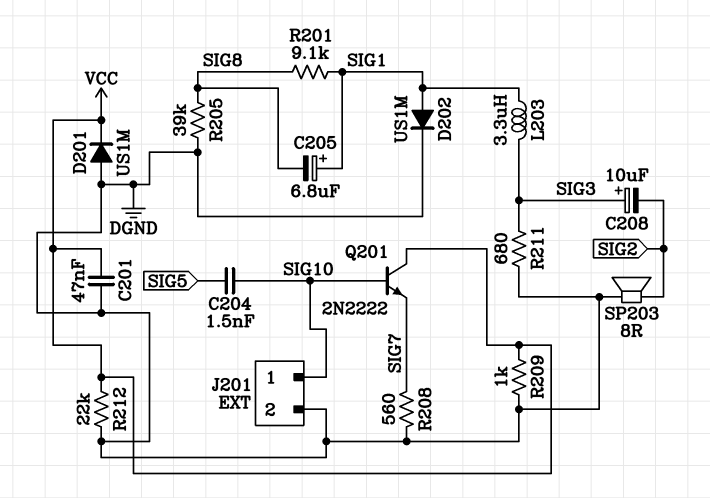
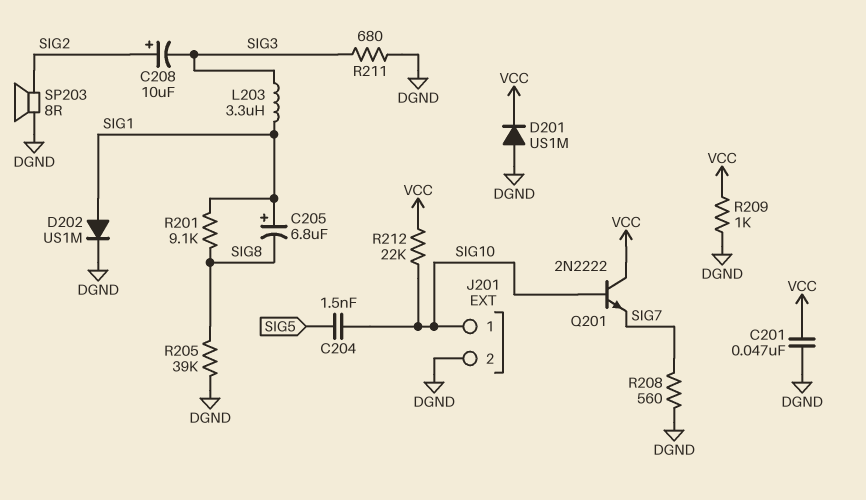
C208: 10uF (plus SIG3, minus SIG2) -> 10uF (plus SIG2, minus SIG3)
R212: 22k (DGND, VCC) -> 22k (SIG10, VCC)

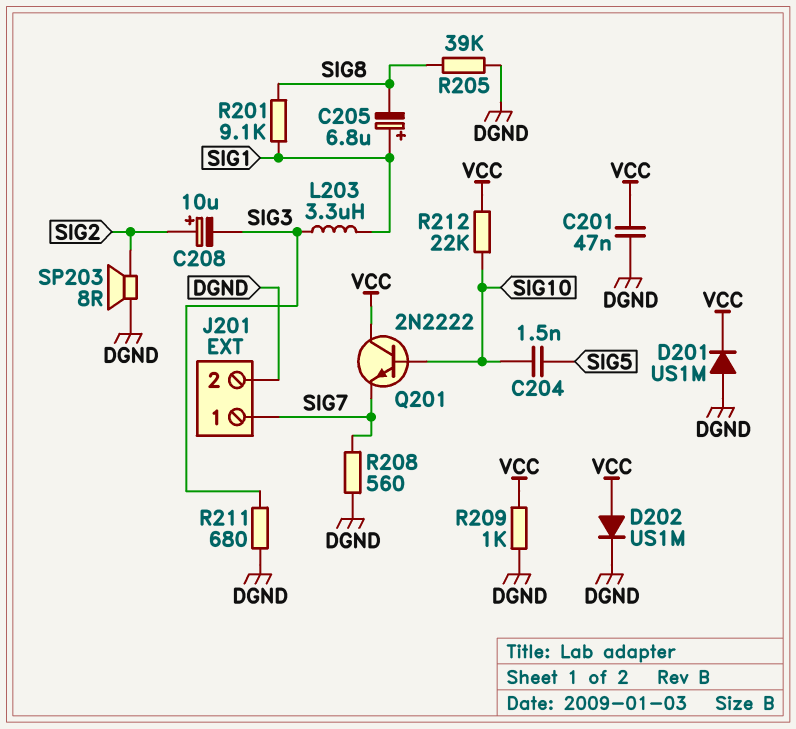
D202: diode US1M (A SIG1, K DGND) -> diode US1M (A VCC, K DGND)
J201 pin 1: SIG10 -> SIG7

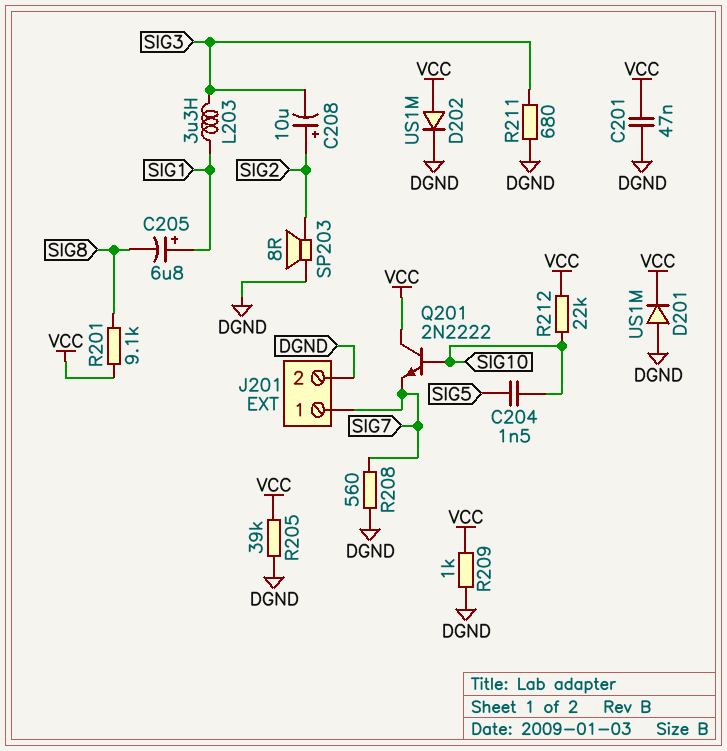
R201: 9.1k (SIG1, SIG8) -> 9.1k (SIG8, VCC)
R205: 39k (DGND, SIG8) -> 39k (DGND, VCC)

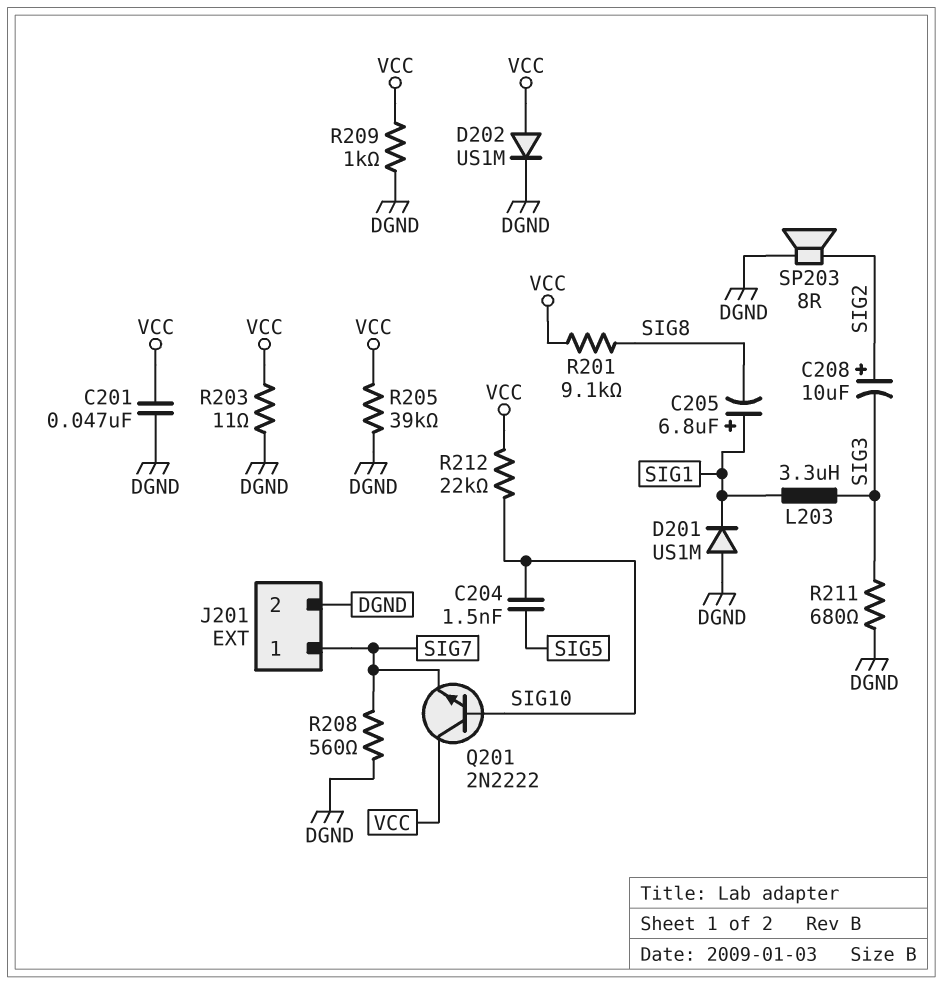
D201: diode US1M (A DGND, K VCC) -> diode US1M (A DGND, K SIG1)
R203: none -> 11 (DGND, VCC)

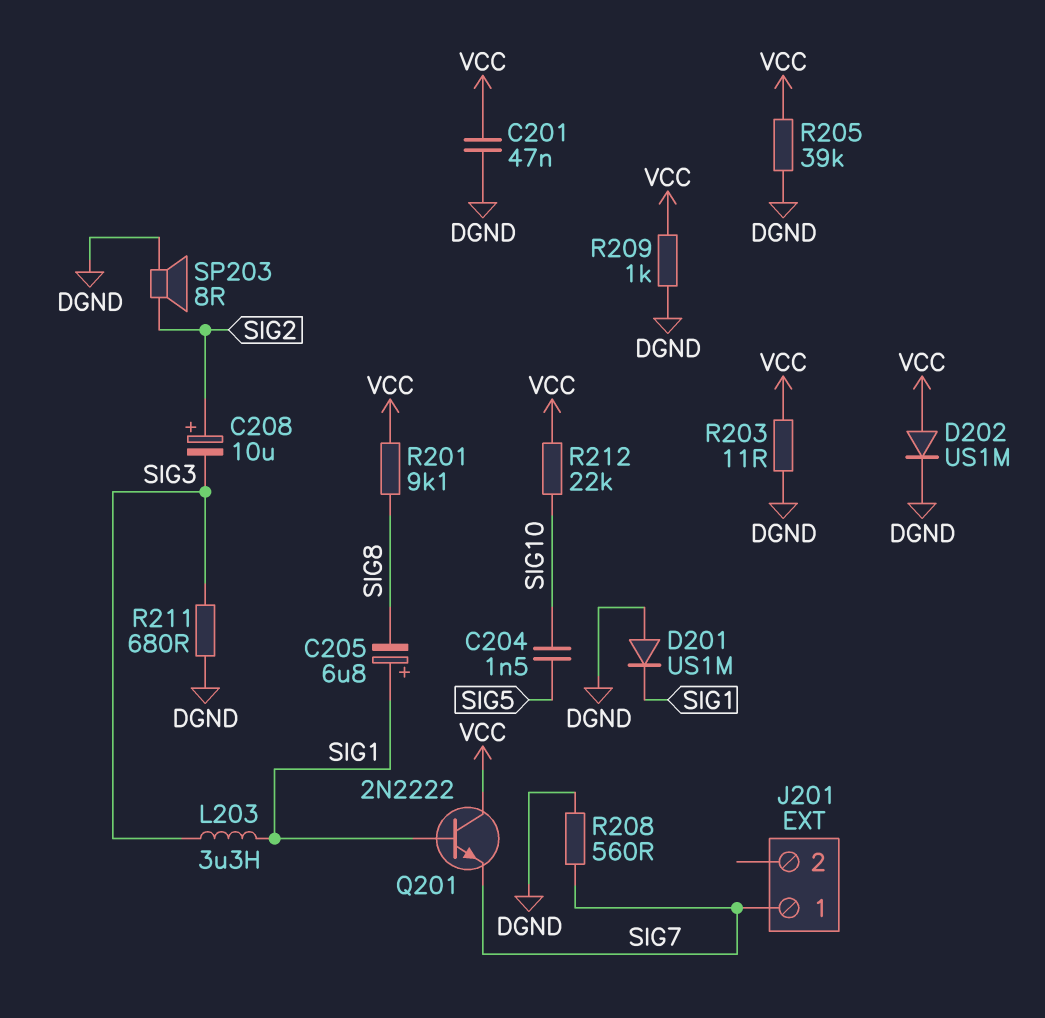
J201 pin 2: DGND -> none
Q201: NPN 2N2222 (B SIG10, C VCC, E SIG7) -> NPN 2N2222 (B SIG1, C VCC, E SIG7)

